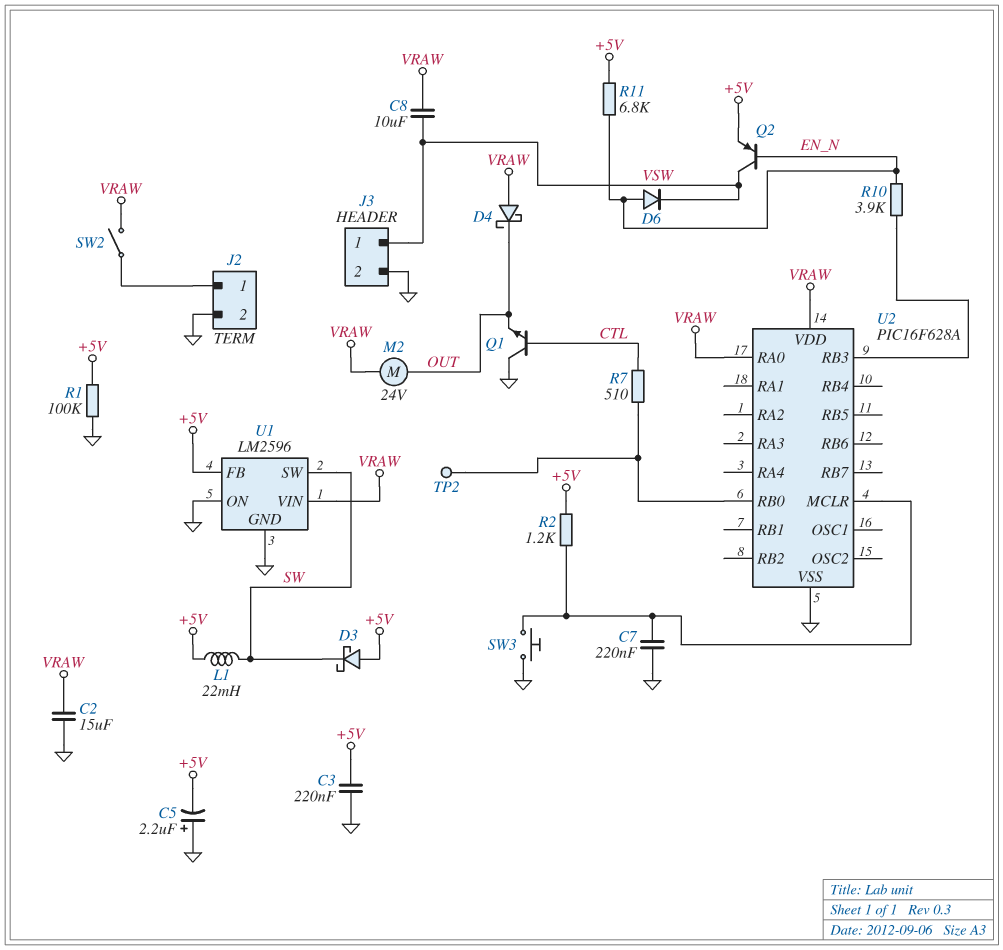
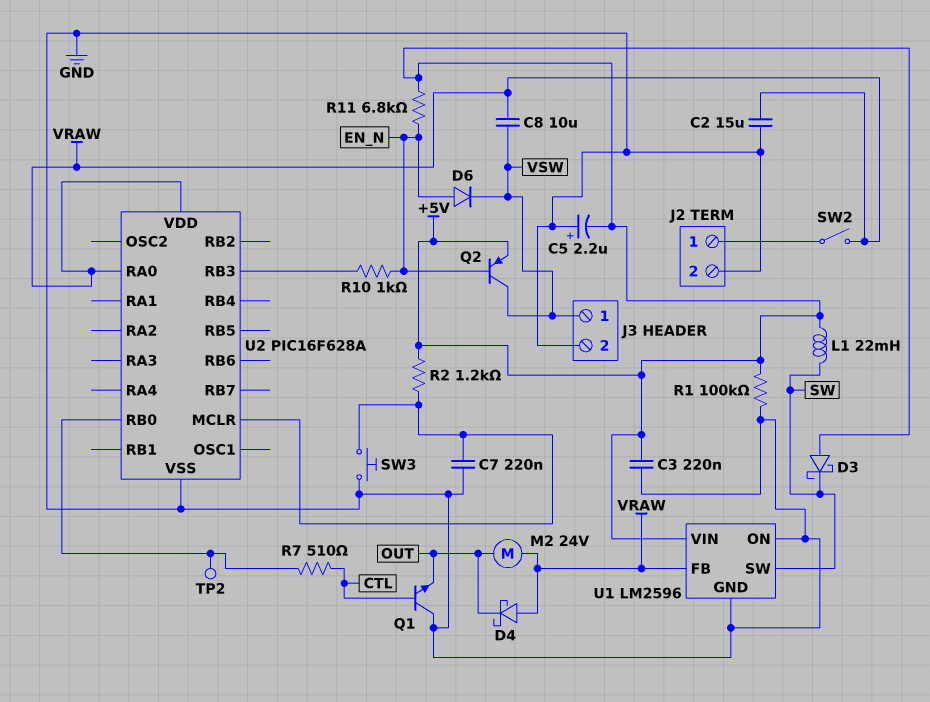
R10: 3.9k (EN_N, U2/RB3) -> 1k (EN_N, U2/RB3)
U1 pin FB: +5V -> VRAW
U1 pin VIN: VRAW -> +5V

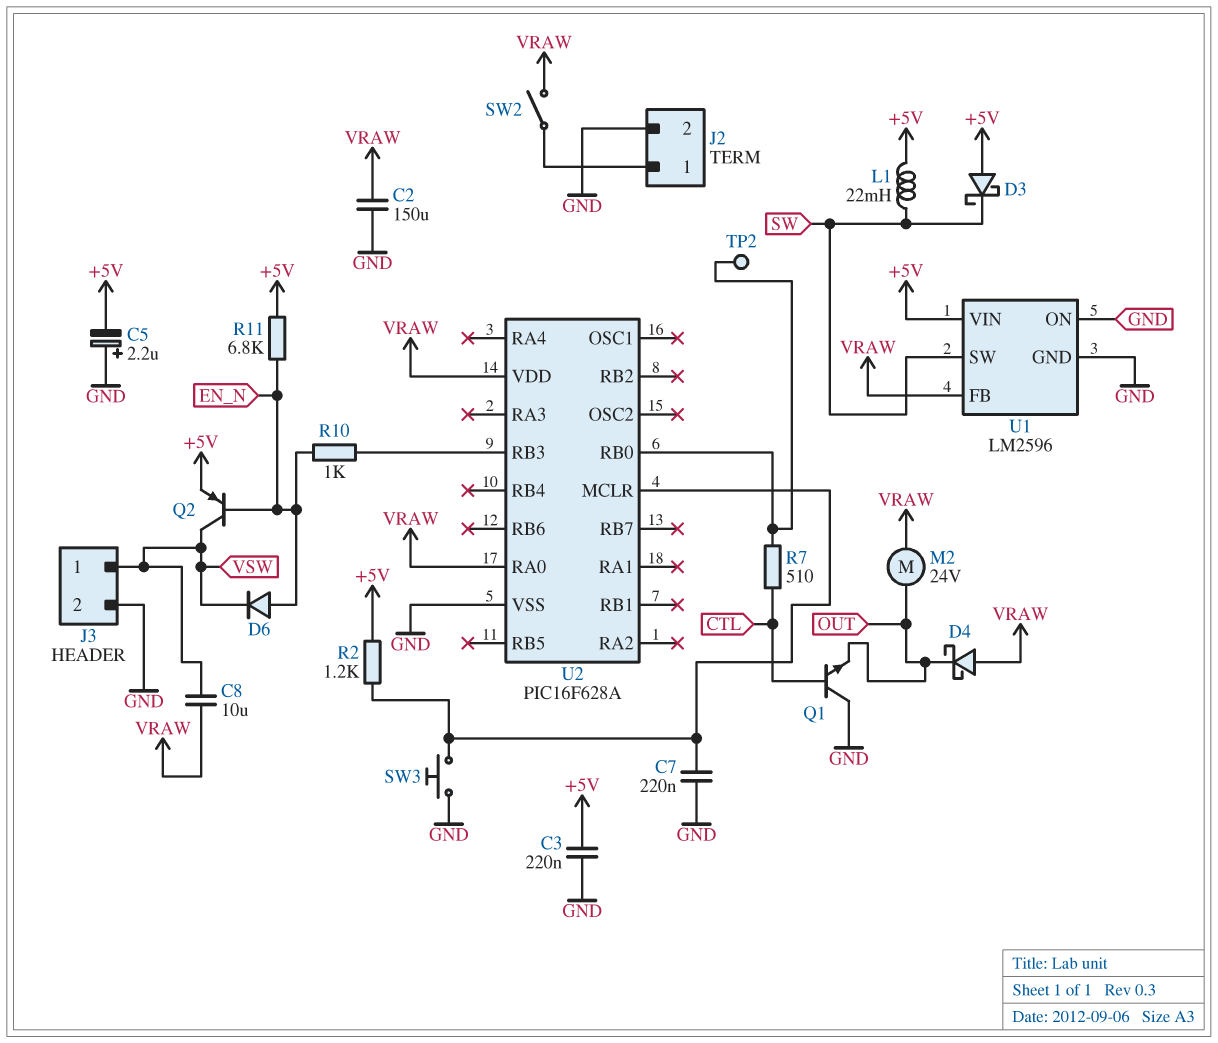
C2: 15uF (GND, VRAW) -> 150uF (GND, VRAW)
R1: 100k (+5V, GND) -> none

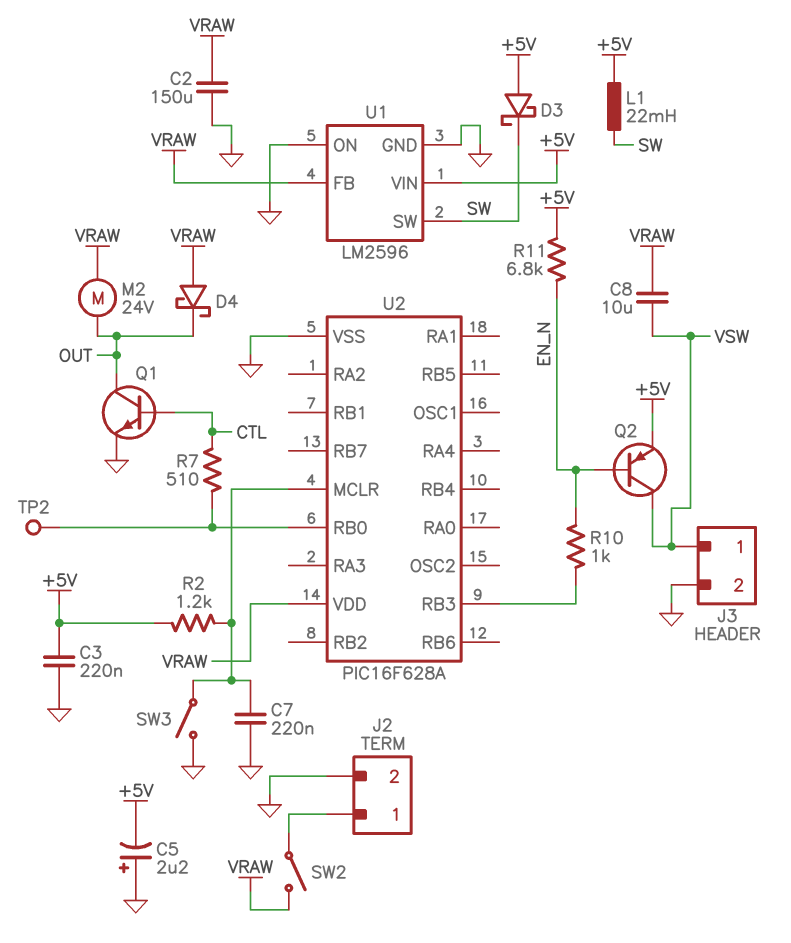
D6: diode (A EN_N, K VSW) -> none
Q1: NPN (B CTL, C GND, E OUT) -> NPN (B CTL, C OUT, E GND)
SW3: button (GND, U2/MCLR) -> switch (GND, U2/MCLR)
U2 pin RA0: VRAW -> none

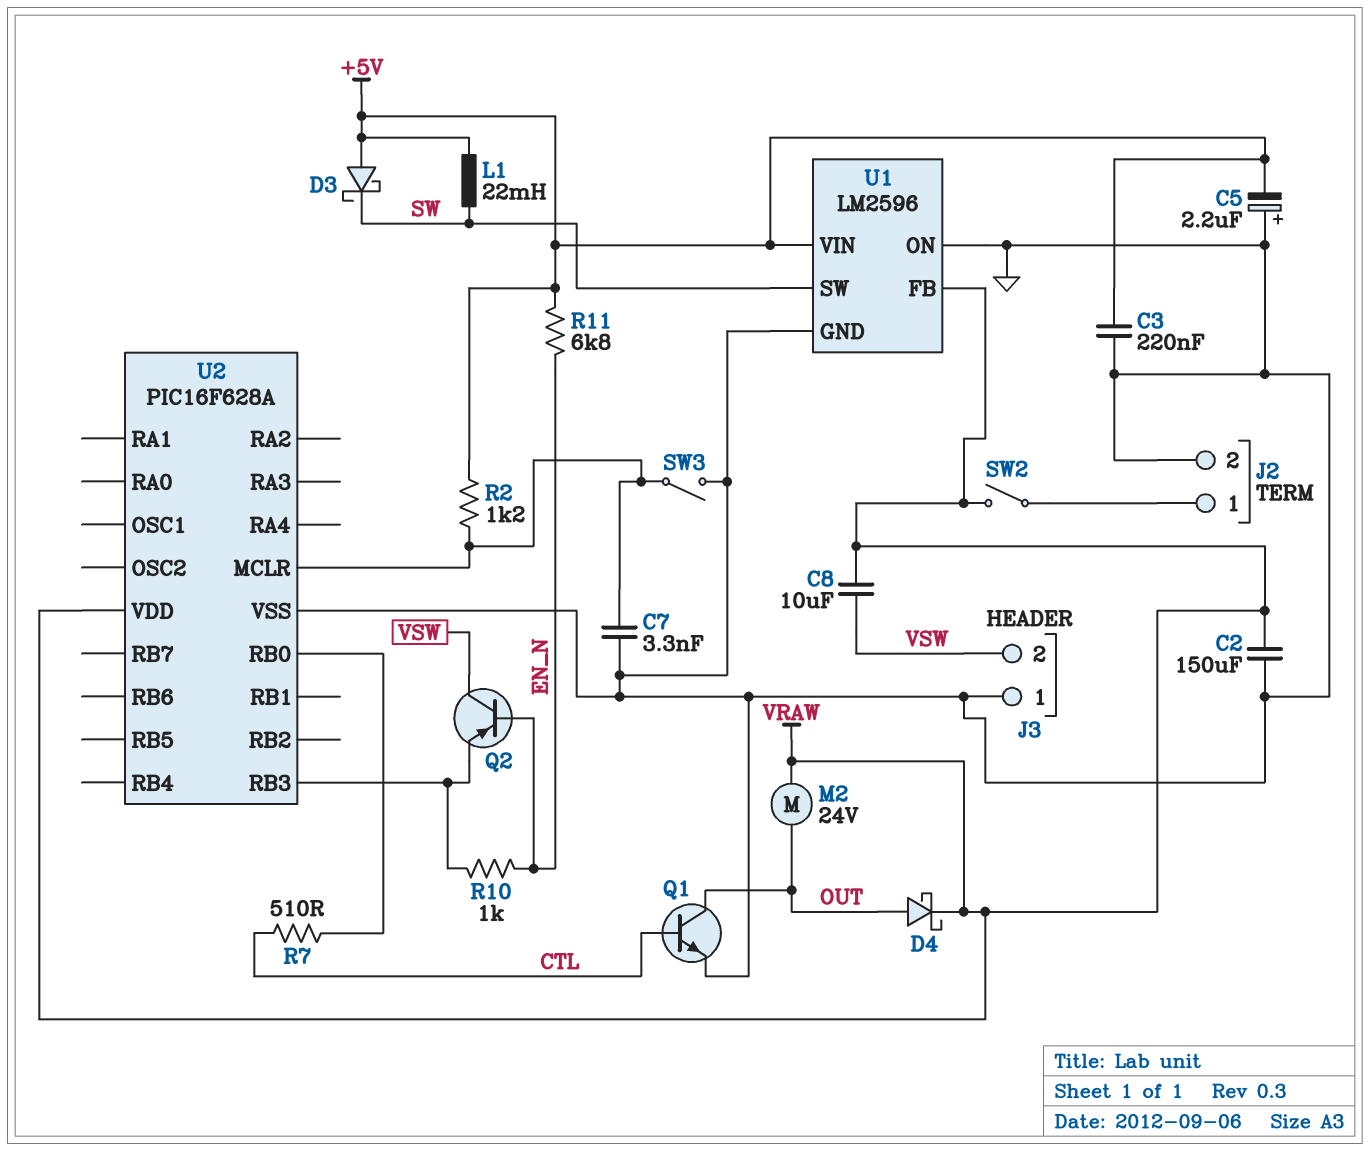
C7: 220nF (GND, U2/MCLR) -> 3.3nF (GND, U2/MCLR)
D4: schottky (A VRAW, K OUT) -> schottky (A OUT, K VRAW)
J3 pin 1: VSW -> GND
J3 pin 2: GND -> VSW
Q2: PNP (B EN_N, C VSW, E +5V) -> PNP (B EN_N, C VSW, E U2/RB3)
TP2: test point (U2/RB0) -> none

